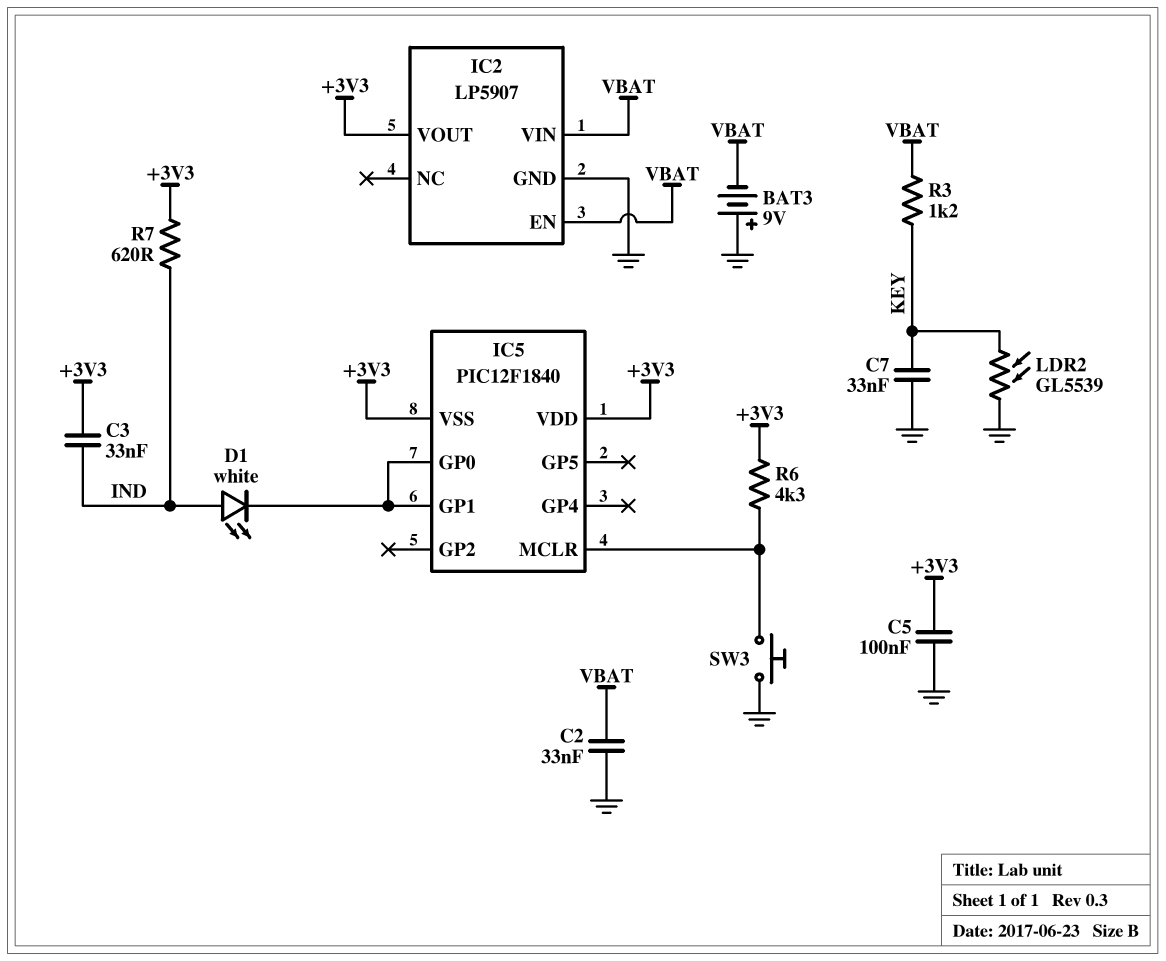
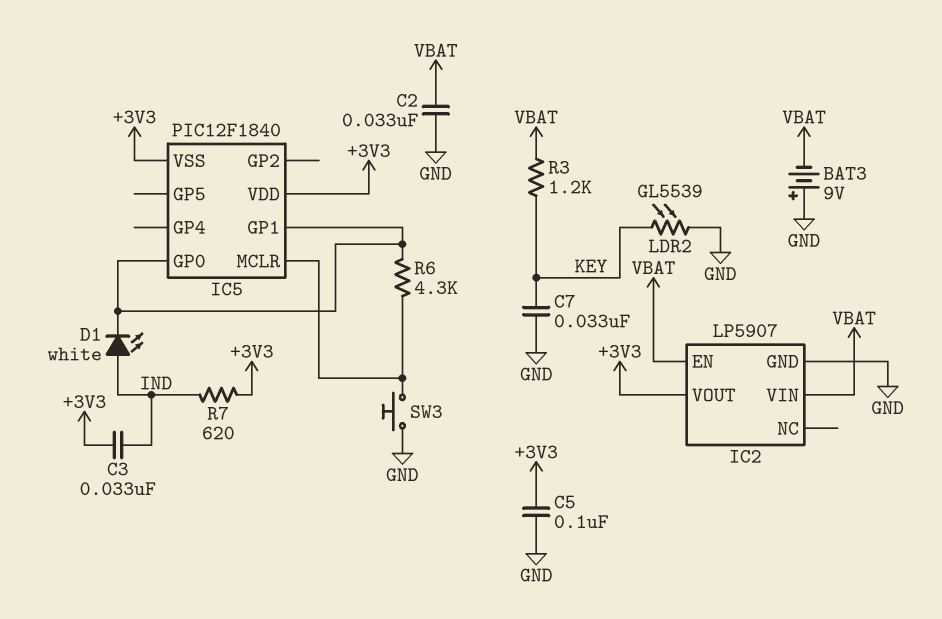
R6: 4.3k (+3V3, IC5/MCLR) -> 4.3k (IC5/GP0, IC5/MCLR)

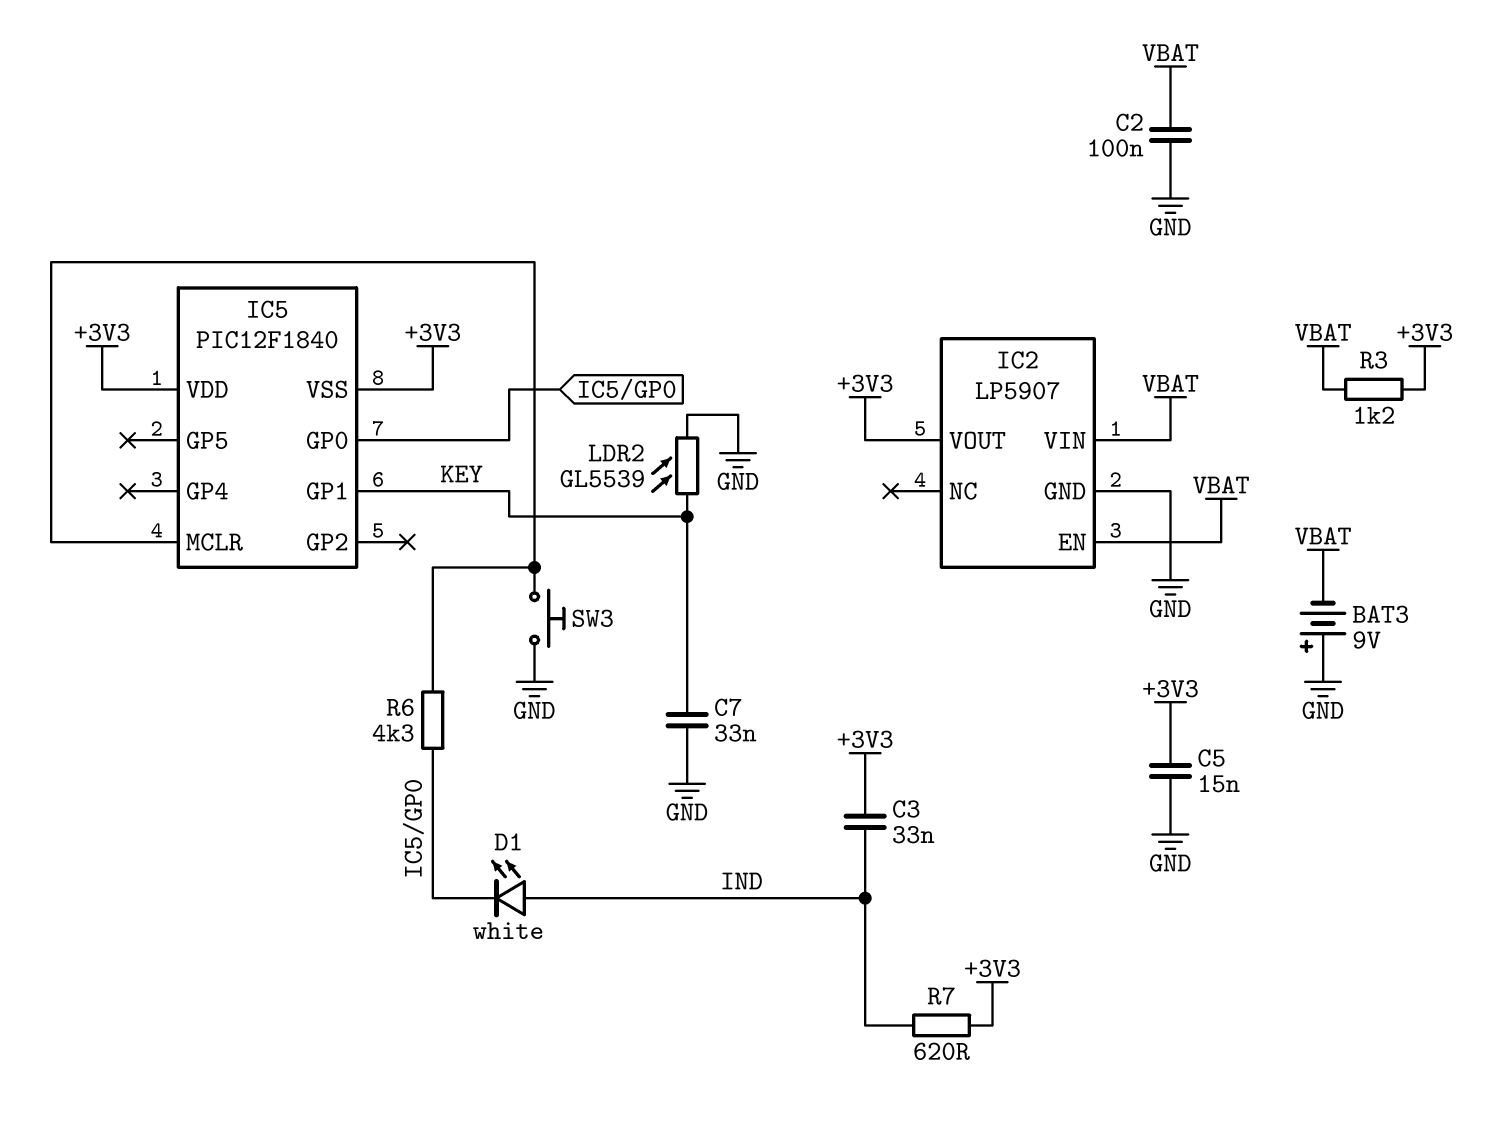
C2: 33nF (GND, VBAT) -> 100nF (GND, VBAT)
C5: 100nF (+3V3, GND) -> 15nF (+3V3, GND)
IC5 pin GP1: IC5/GP0 -> KEY
R3: 1.2k (KEY, VBAT) -> 1.2k (+3V3, VBAT)

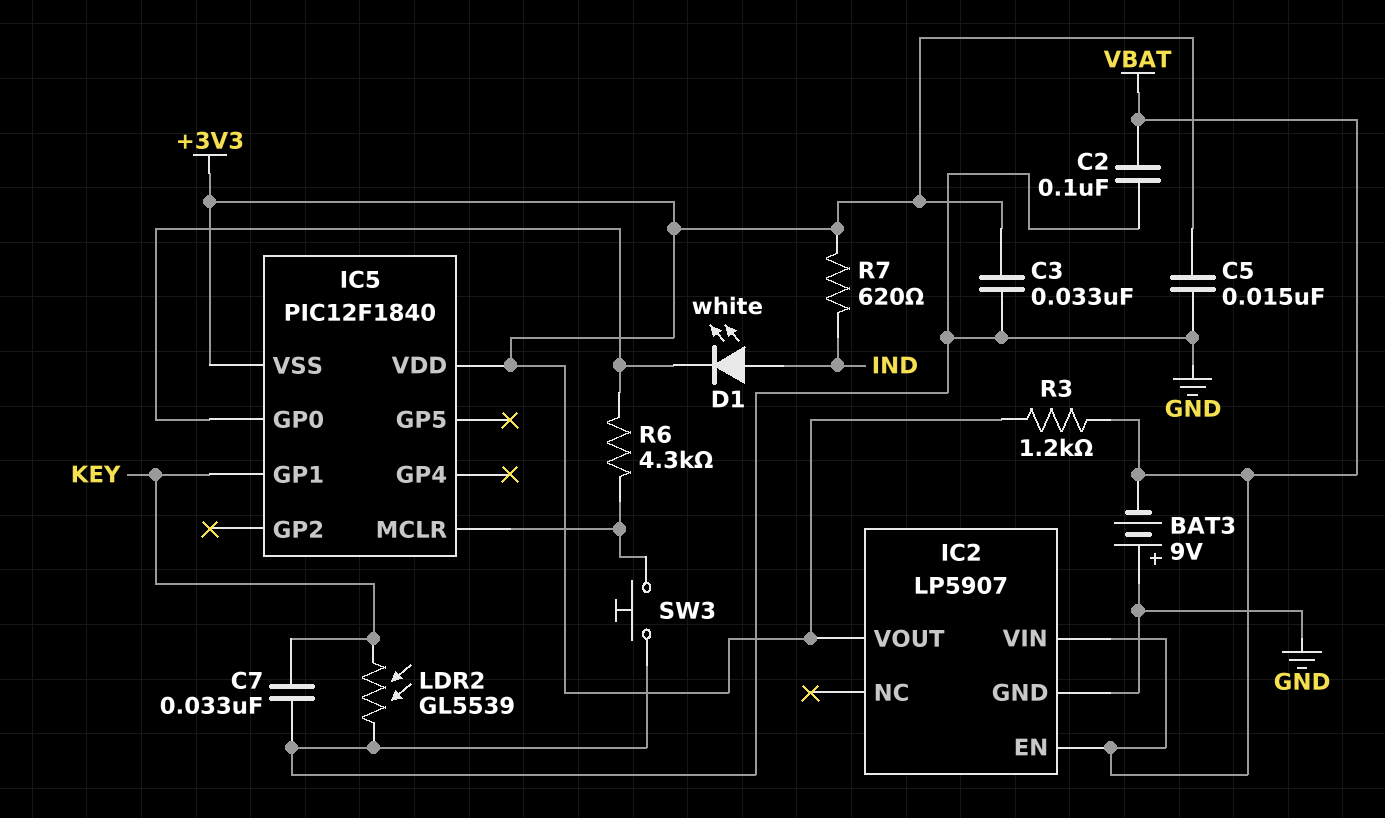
C3: 33nF (+3V3, IND) -> 33nF (+3V3, GND)

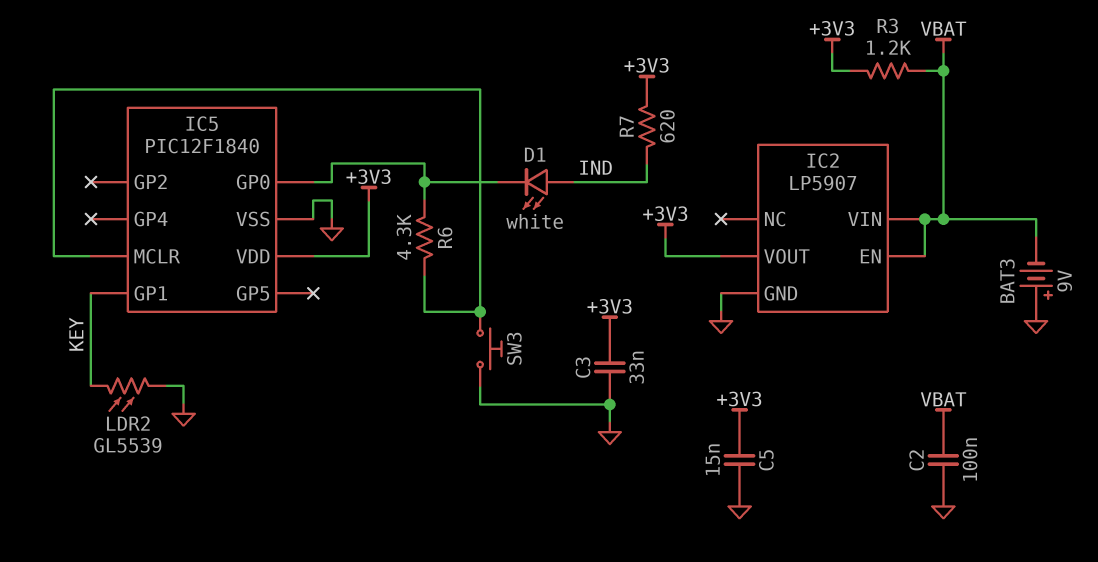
C7: 33nF (GND, KEY) -> none
IC5 pin VSS: +3V3 -> GND

